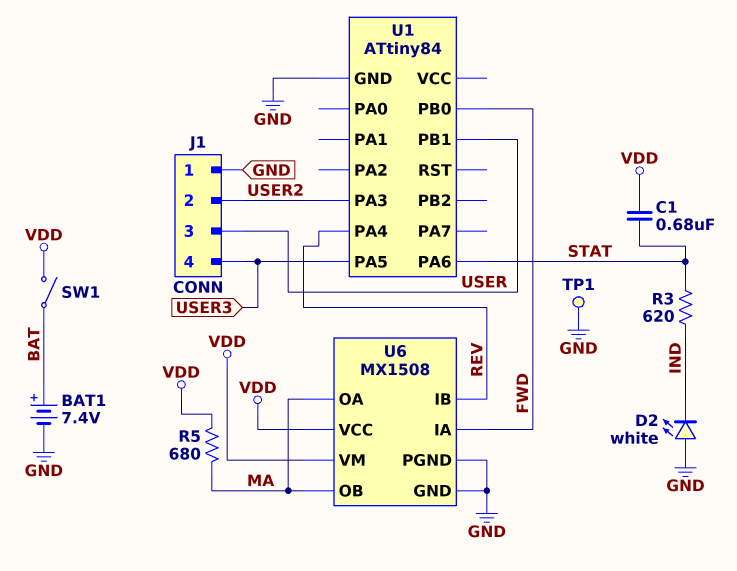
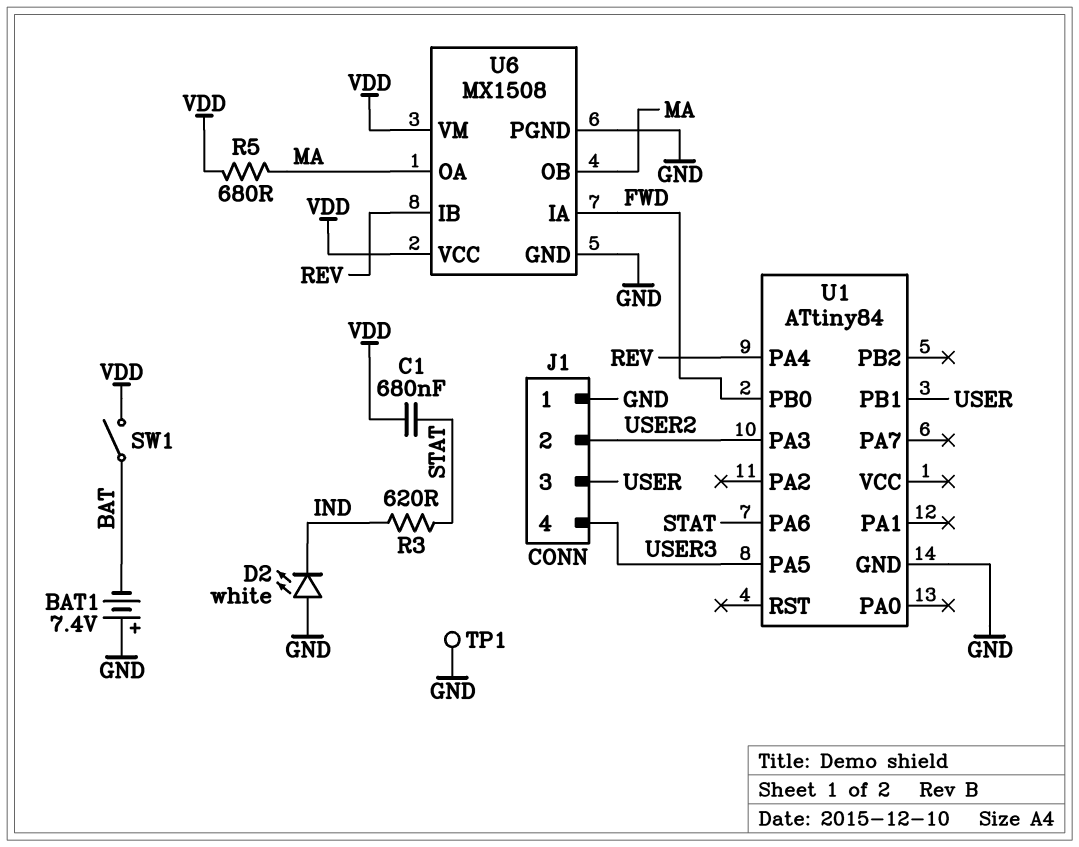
BAT1: 7.4V (plus BAT, minus GND) -> 7.4V (plus GND, minus BAT)

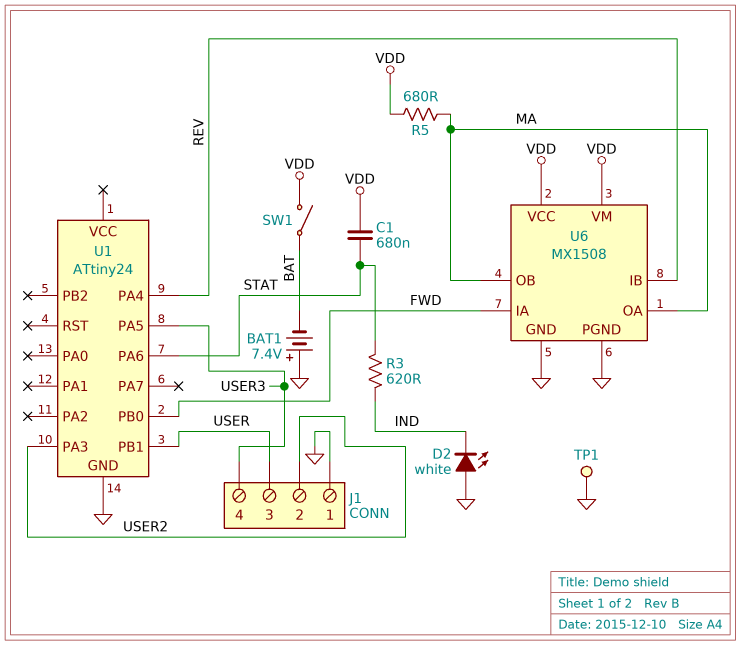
U1: ATtiny84 -> ATtiny24

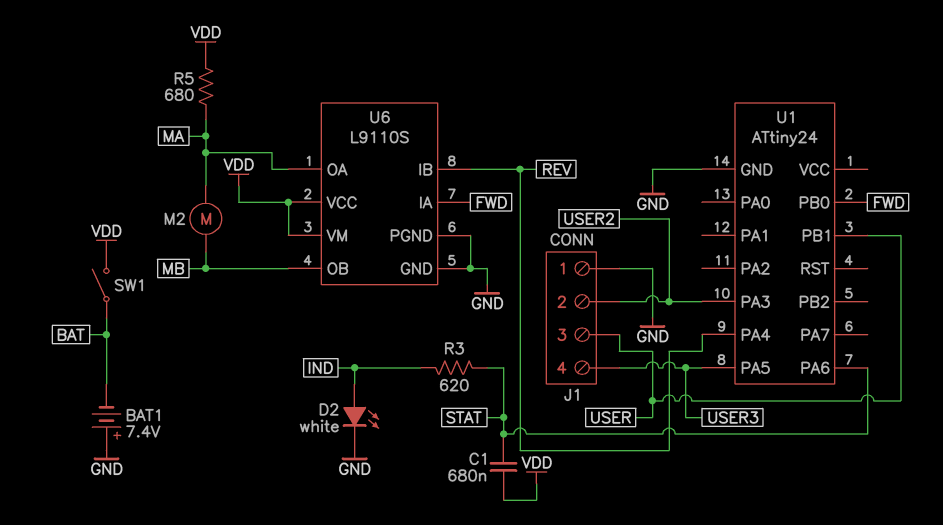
D2: LED white (A GND, K IND) -> LED white (A IND, K GND)
M2: none -> motor (MA, MB)
TP1: test point (GND) -> none
U6: MX1508 -> L9110S
U6 pin OB: MA -> MB

